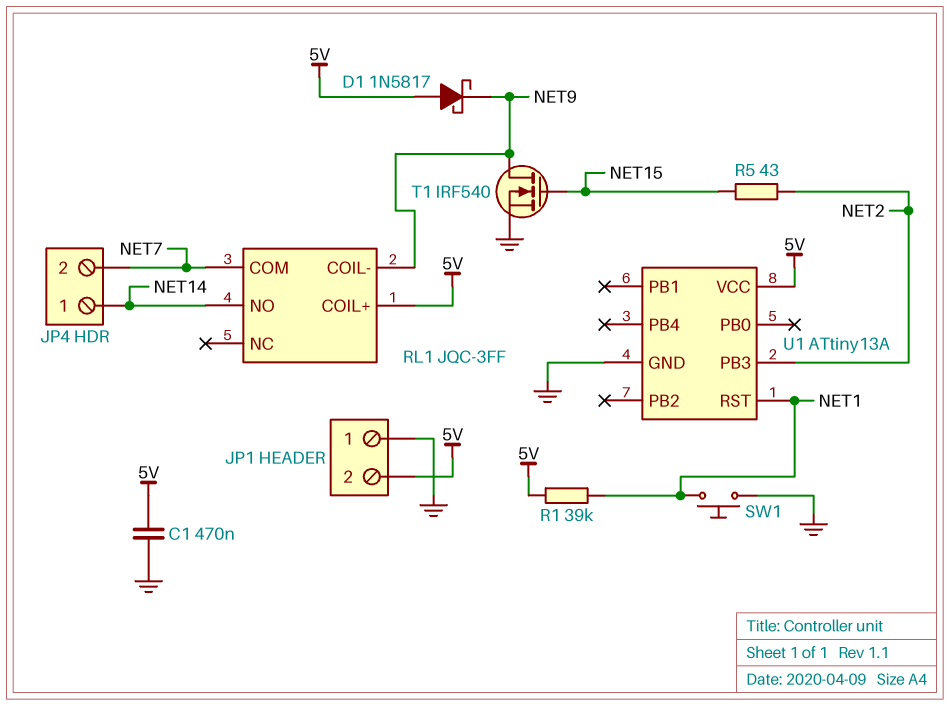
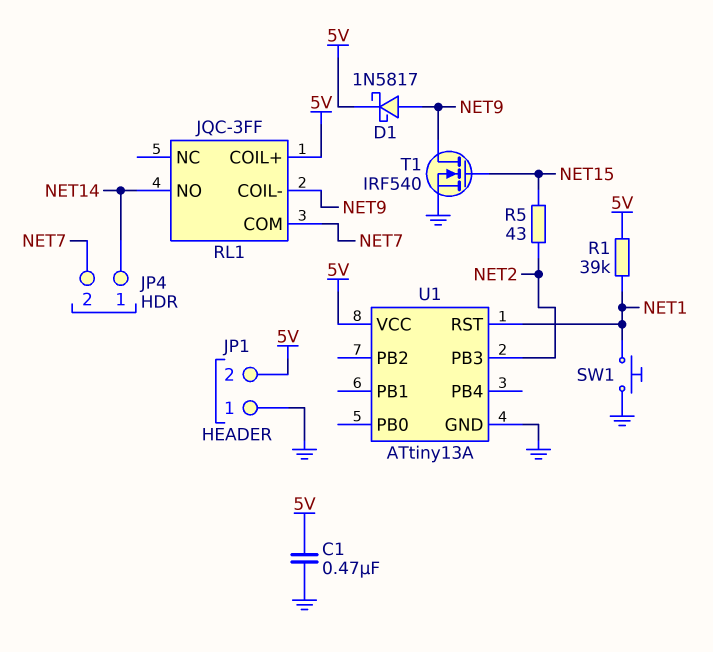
D1: schottky 1N5817 (A 5V, K NET9) -> schottky 1N5817 (A NET9, K 5V)

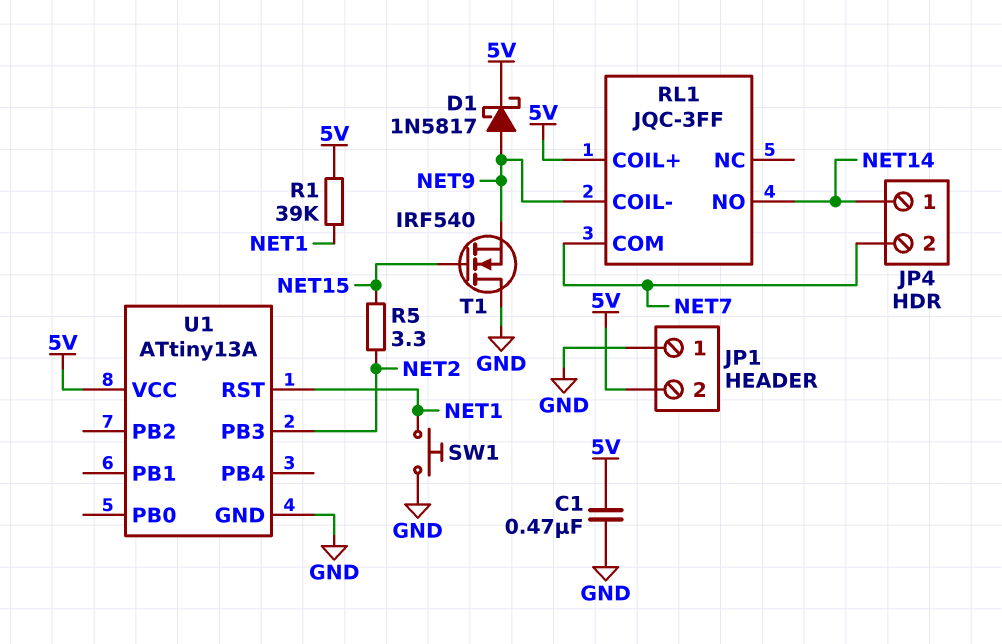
R5: 43 (NET2, NET15) -> 3.3 (NET2, NET15)
T1: NMOS IRF540 (G NET15, D NET9, S GND) -> NMOS IRF540 (G NET15, D GND, S NET9)

